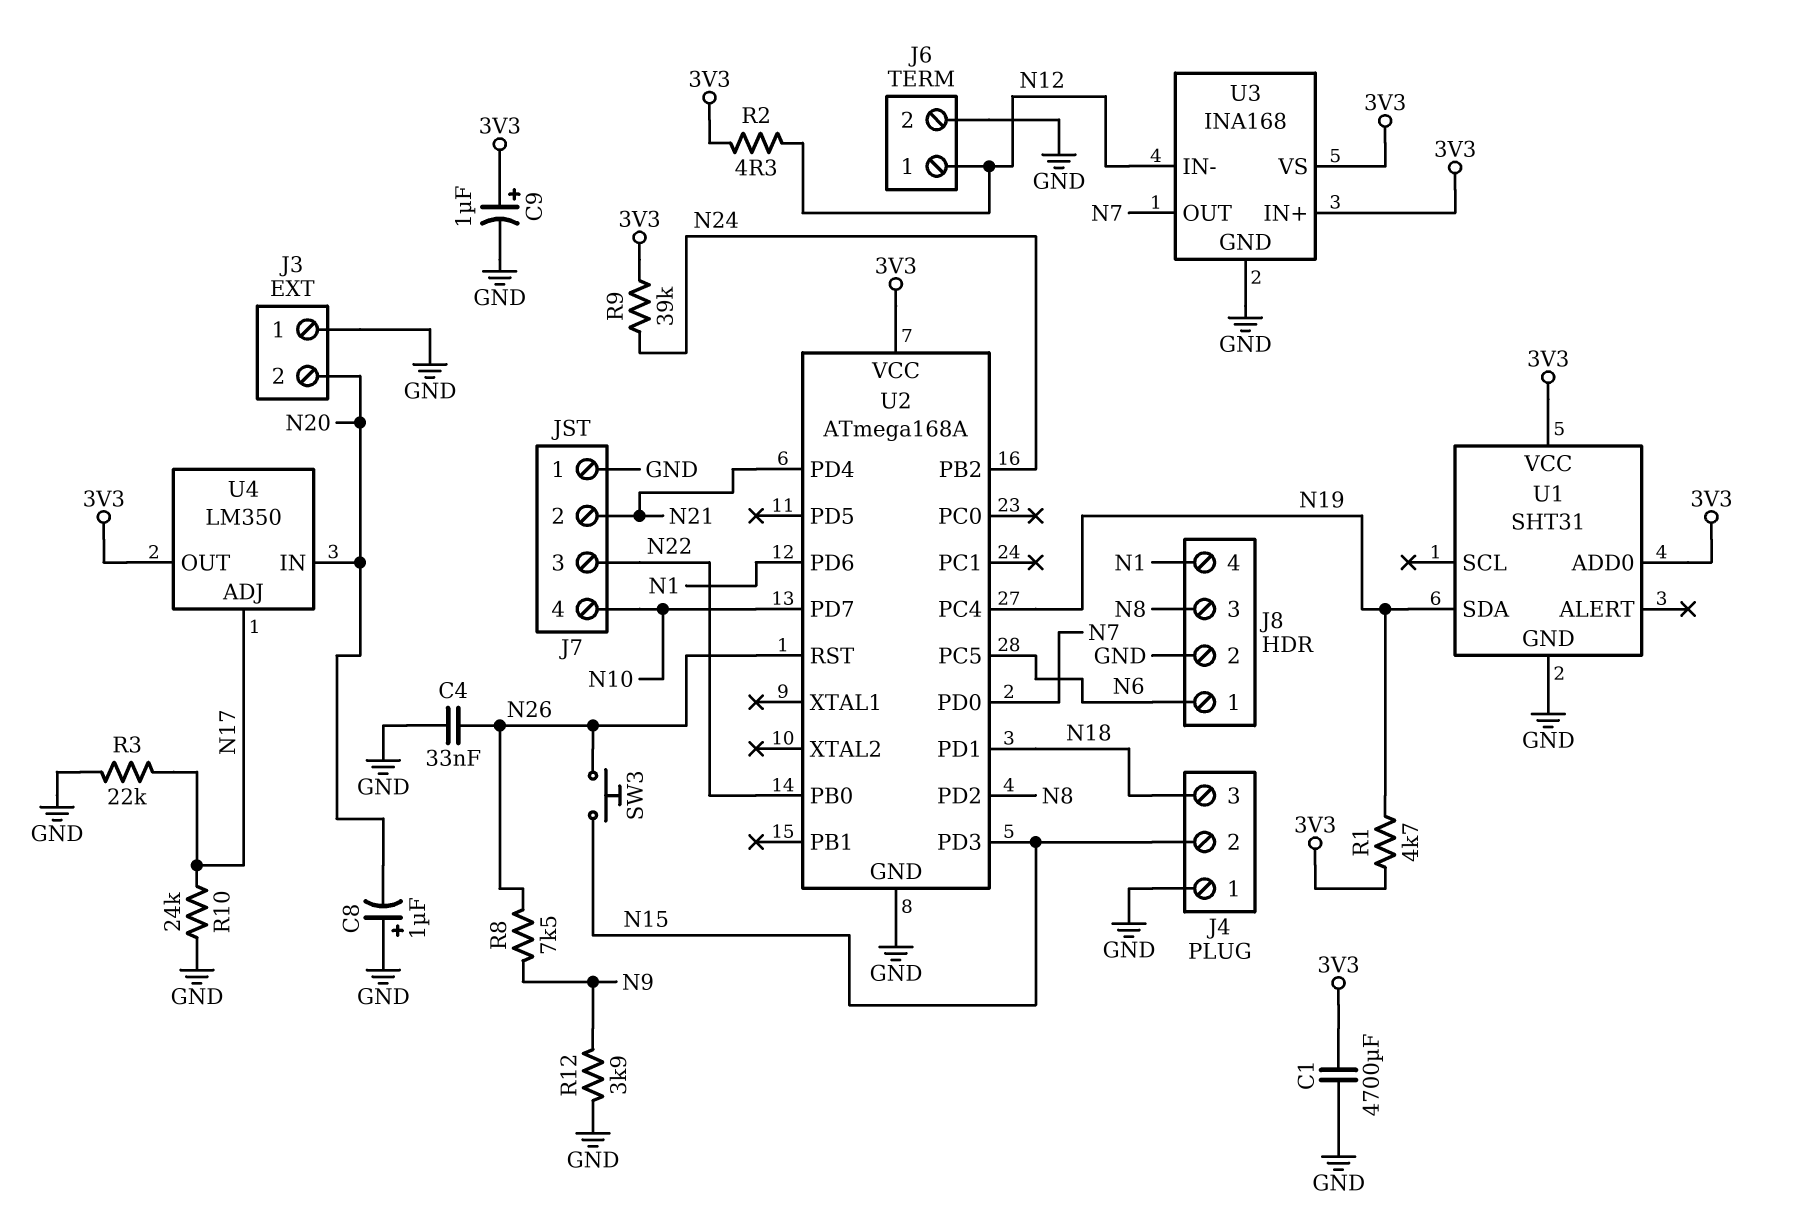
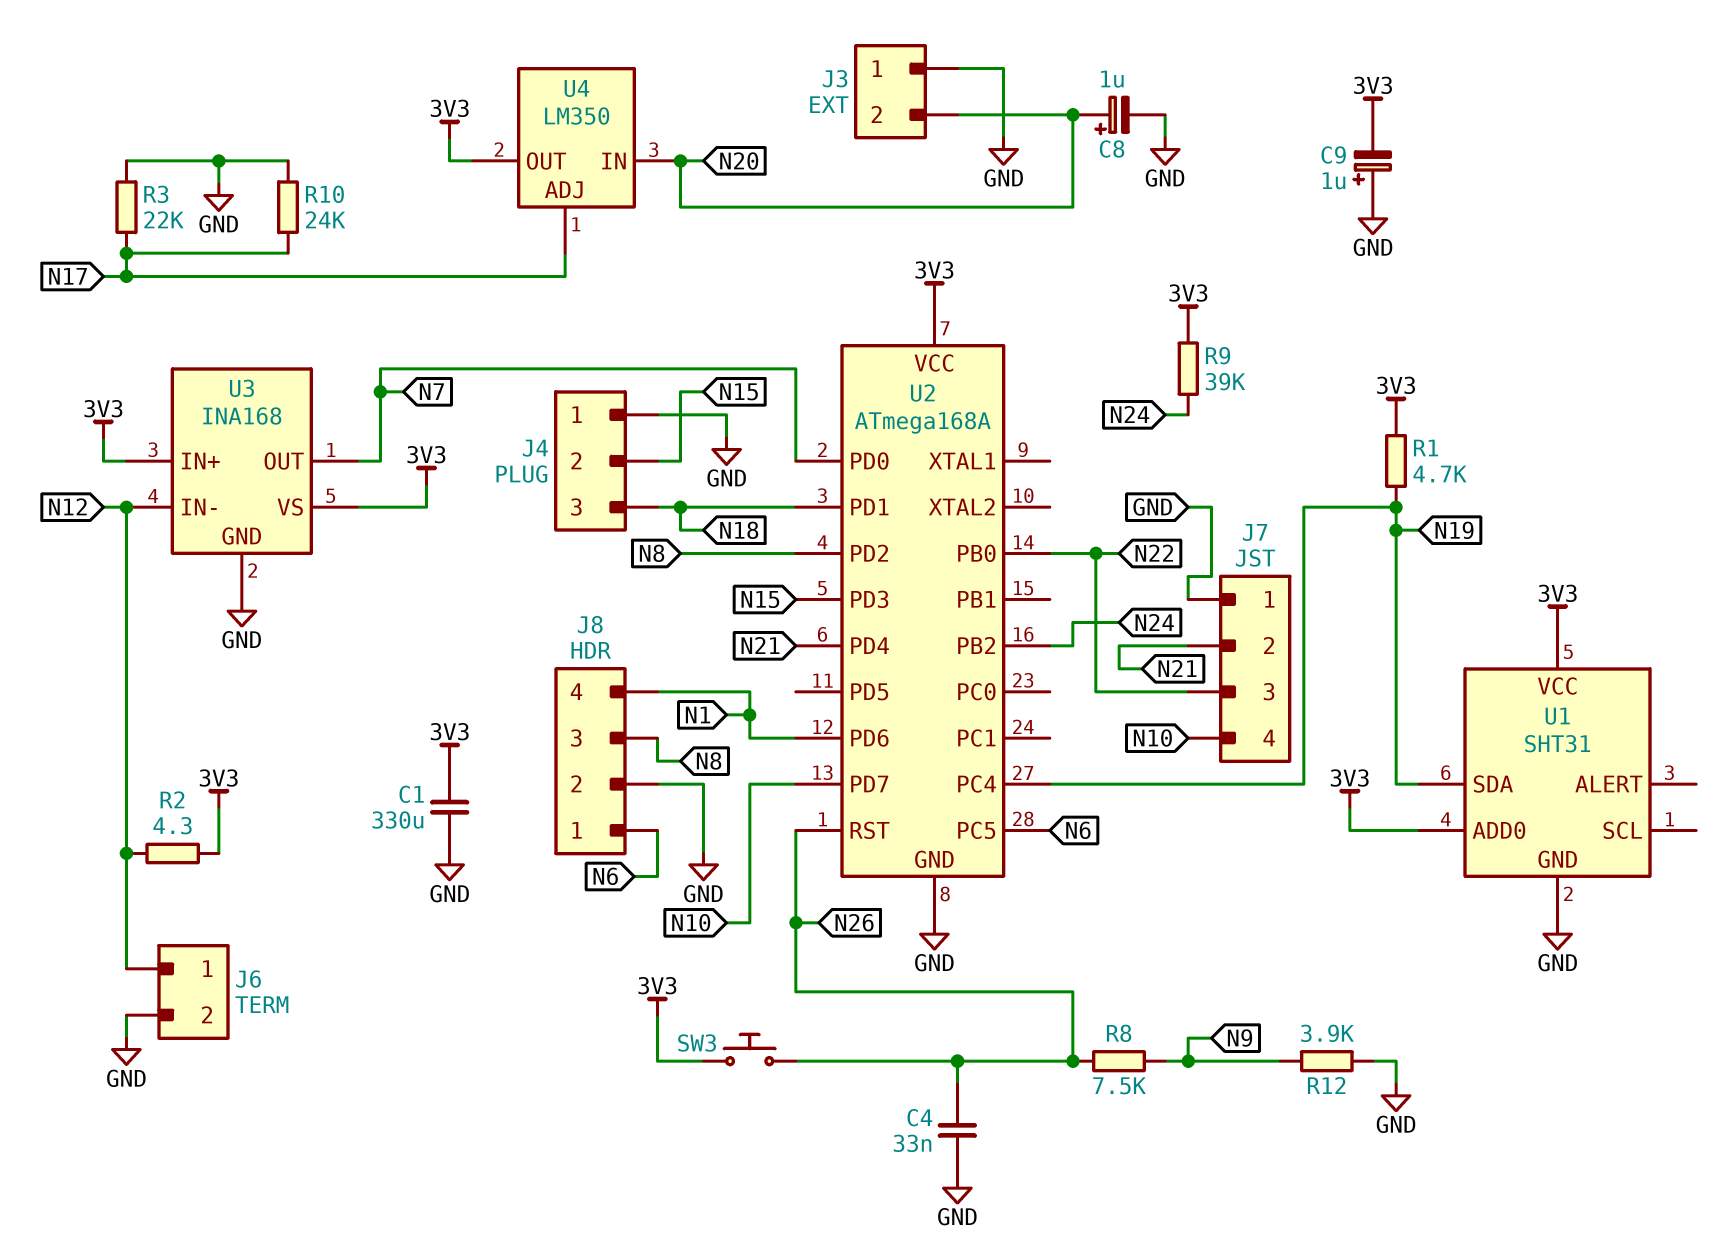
C1: 4700uF (3V3, GND) -> 330uF (3V3, GND)
C8: 1uF (plus GND, minus N20) -> 1uF (plus N20, minus GND)
C9: 1uF (plus 3V3, minus GND) -> 1uF (plus GND, minus 3V3)
SW3: button (N15, N26) -> button (3V3, N26)

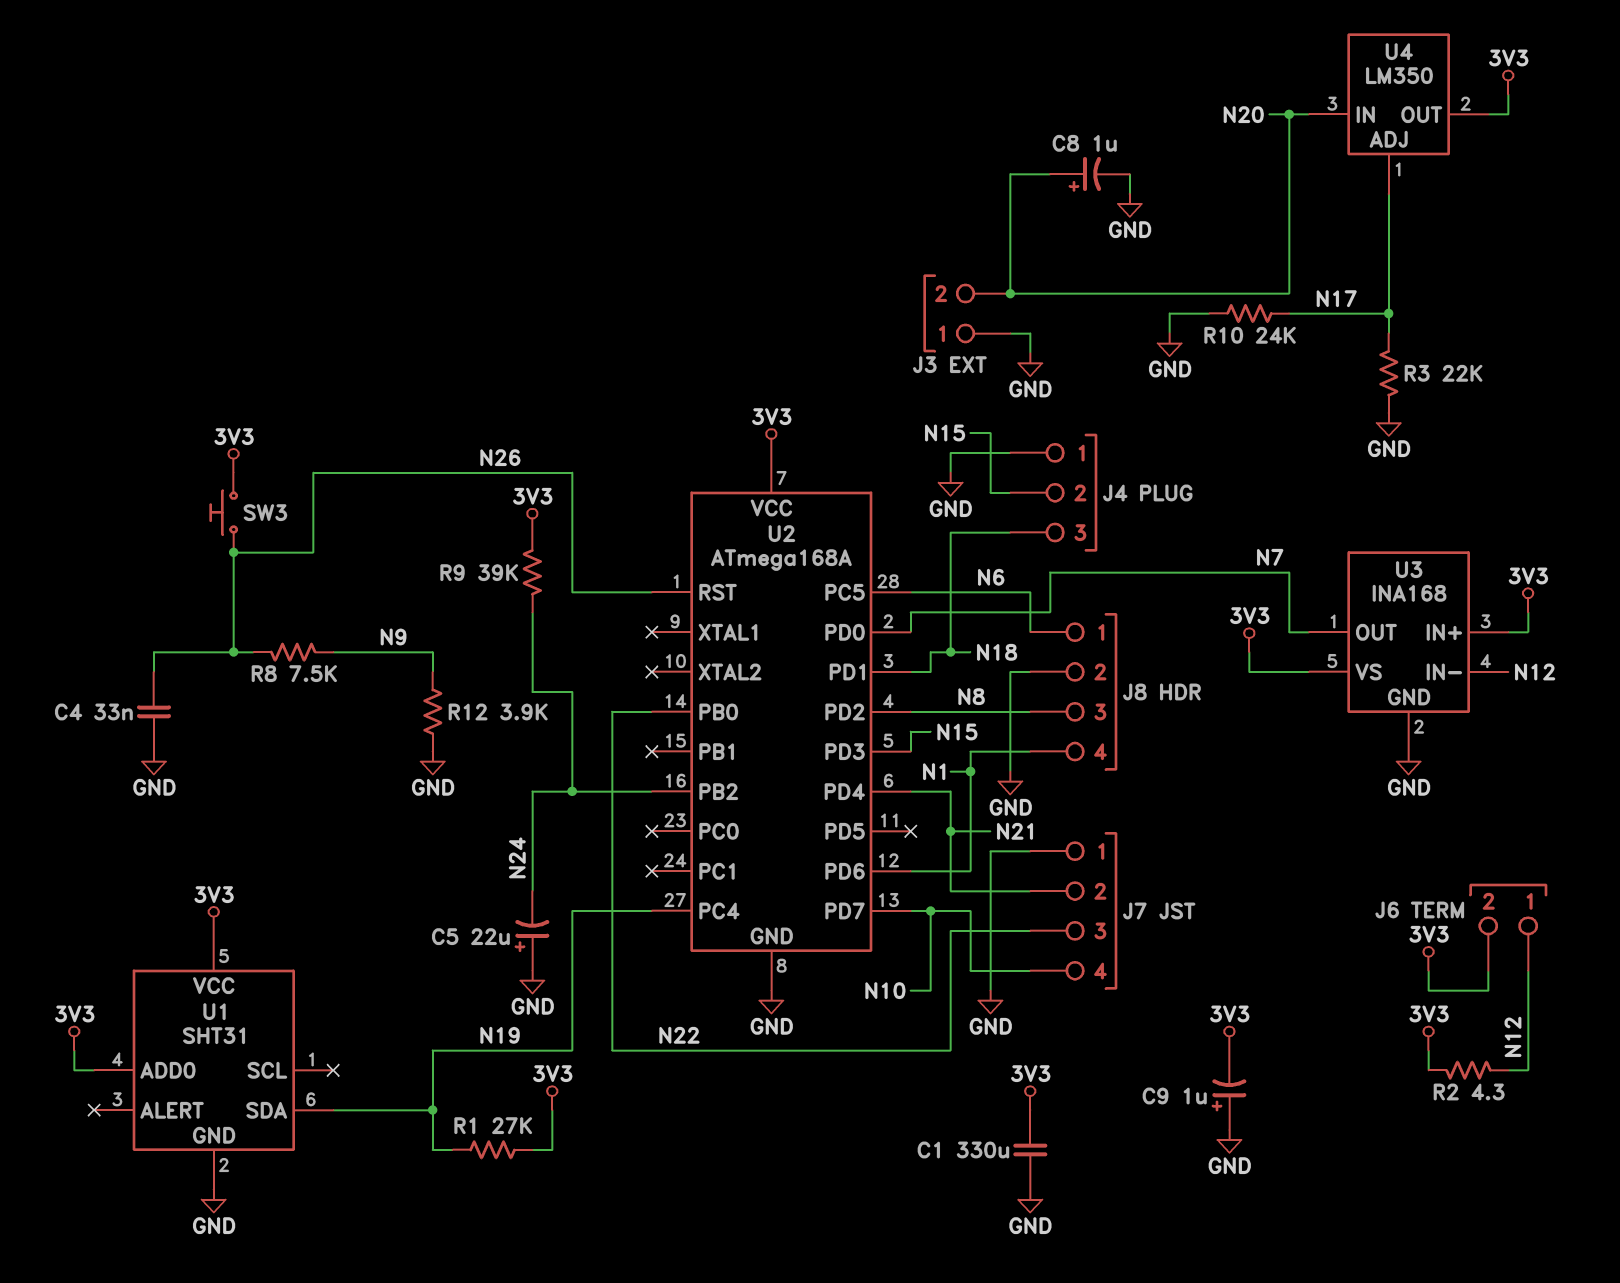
C5: none -> 22uF (plus GND, minus N24)
J6 pin 2: GND -> 3V3
R1: 4.7k (3V3, N19) -> 27k (3V3, N19)

